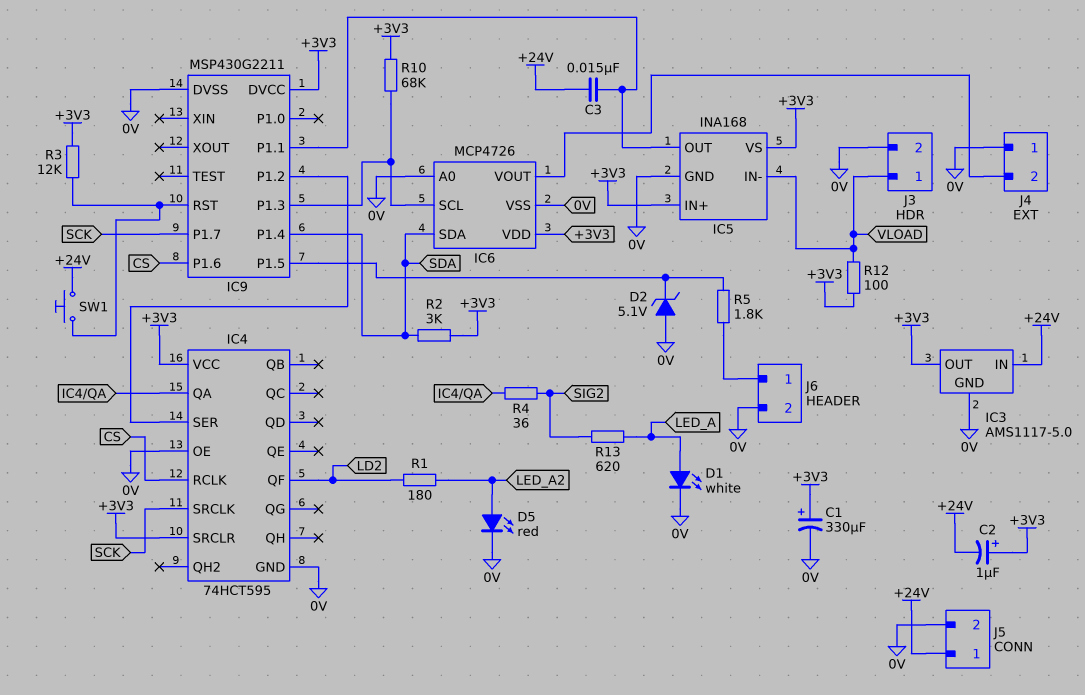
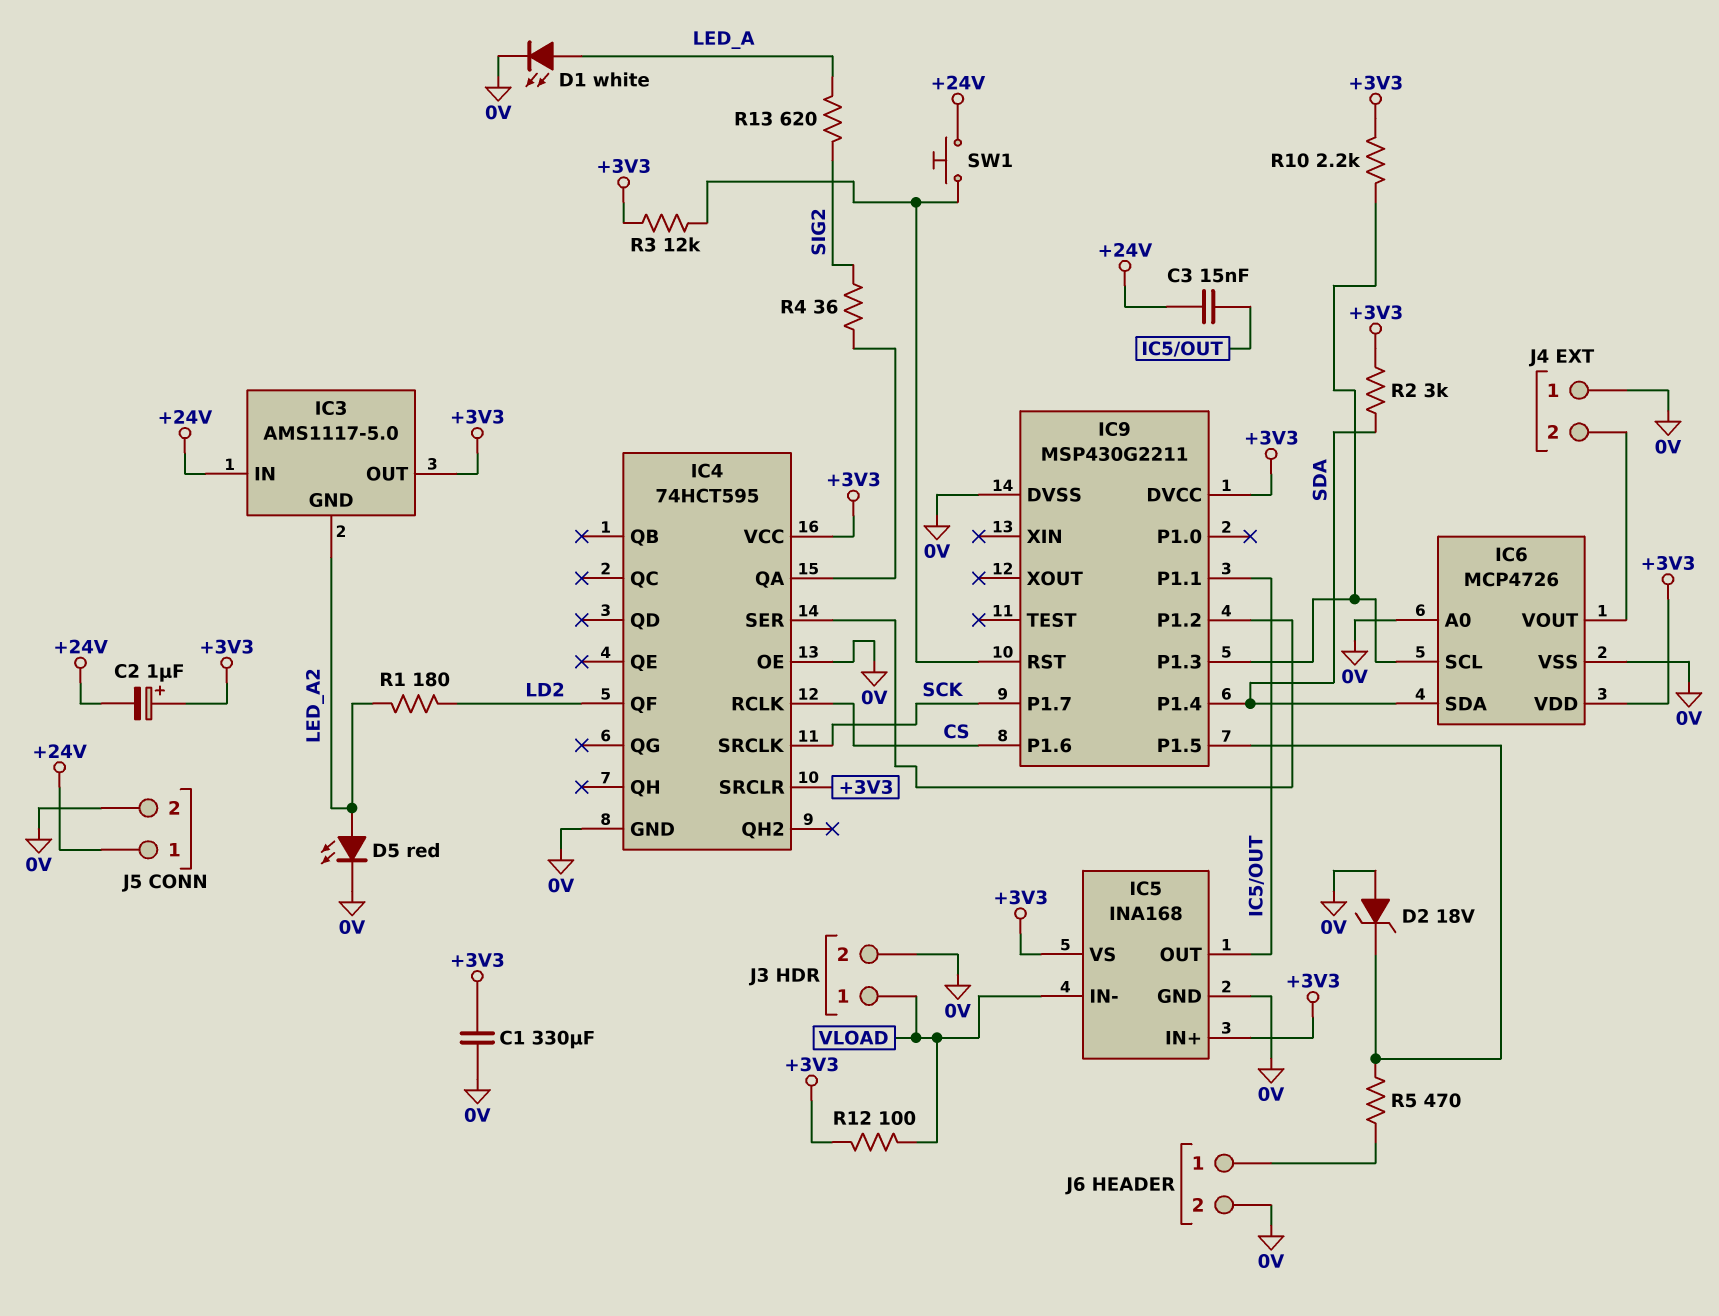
C1: 330uF (plus +3V3, minus 0V) -> 330uF (+3V3, 0V)
D2: zener 5.1V (A 0V, K IC9/P1.5) -> zener 18V (A 0V, K IC9/P1.5)
IC3 pin GND: 0V -> LED_A2
R5: 1.8k (IC9/P1.5, J6/1) -> 470 (IC9/P1.5, J6/1)
R10: 68k (+3V3, IC6/SCL) -> 2.2k (+3V3, IC6/SCL)

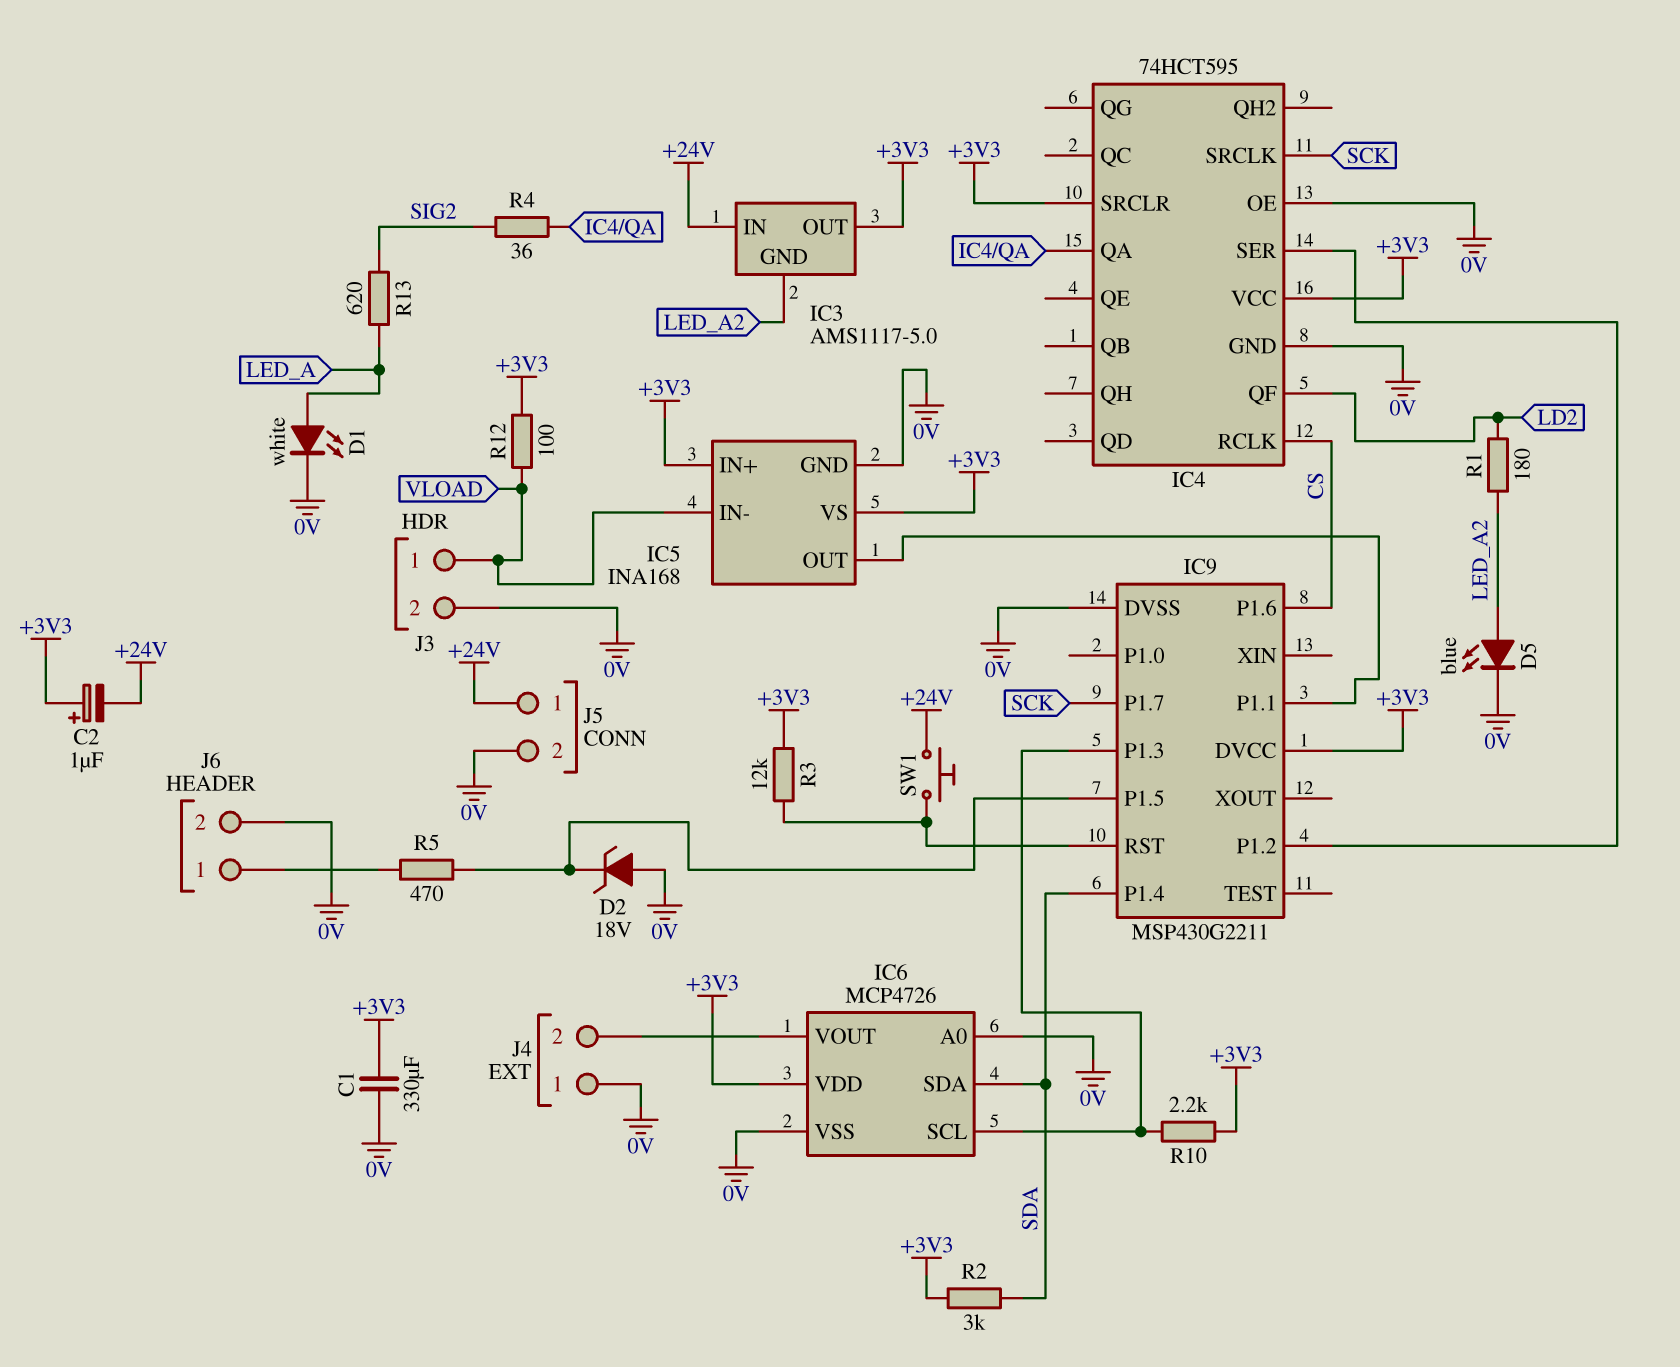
C3: 15nF (+24V, IC5/OUT) -> none
D5: LED red (A LED_A2, K 0V) -> LED blue (A LED_A2, K 0V)

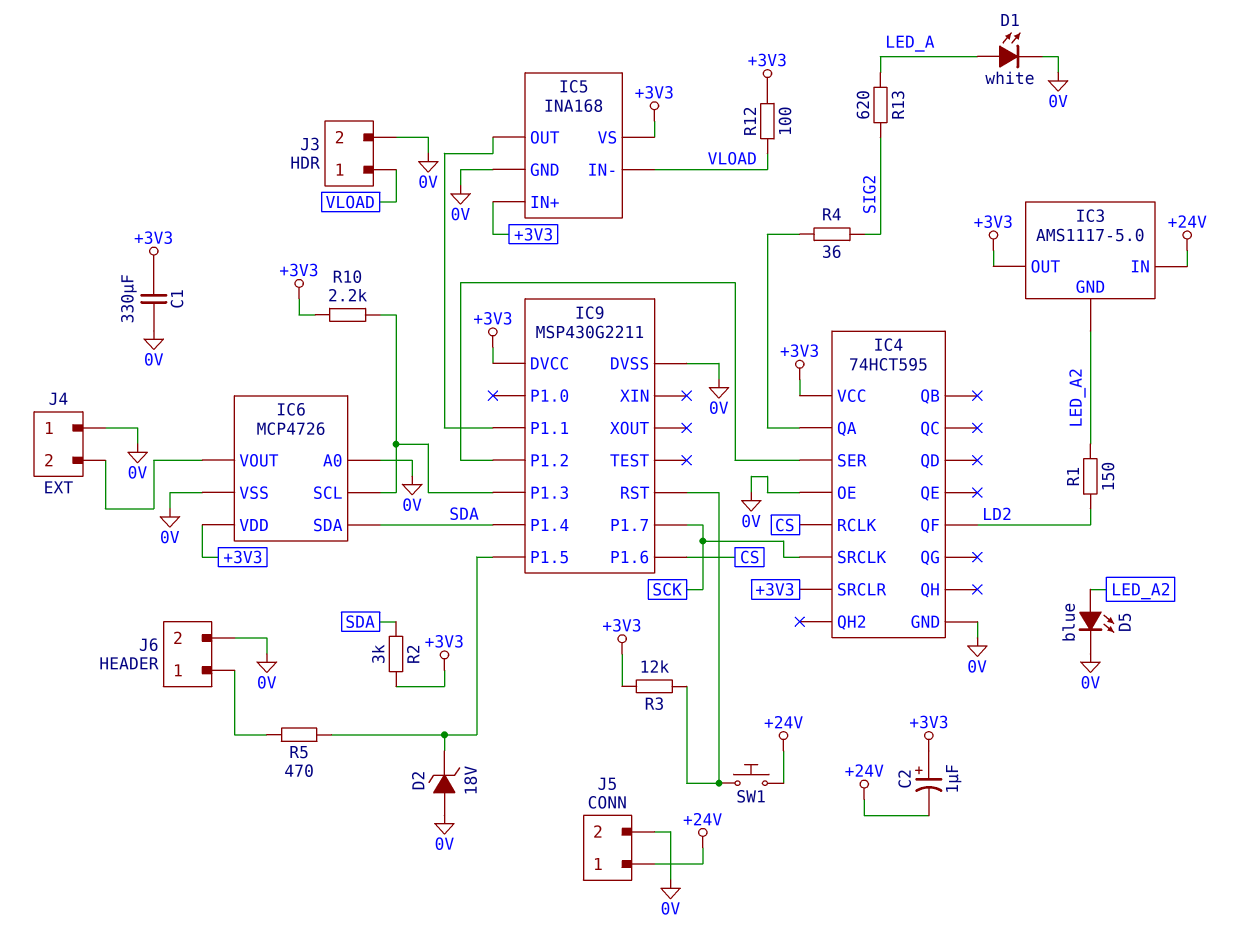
R1: 180 (LD2, LED_A2) -> 150 (LD2, LED_A2)

